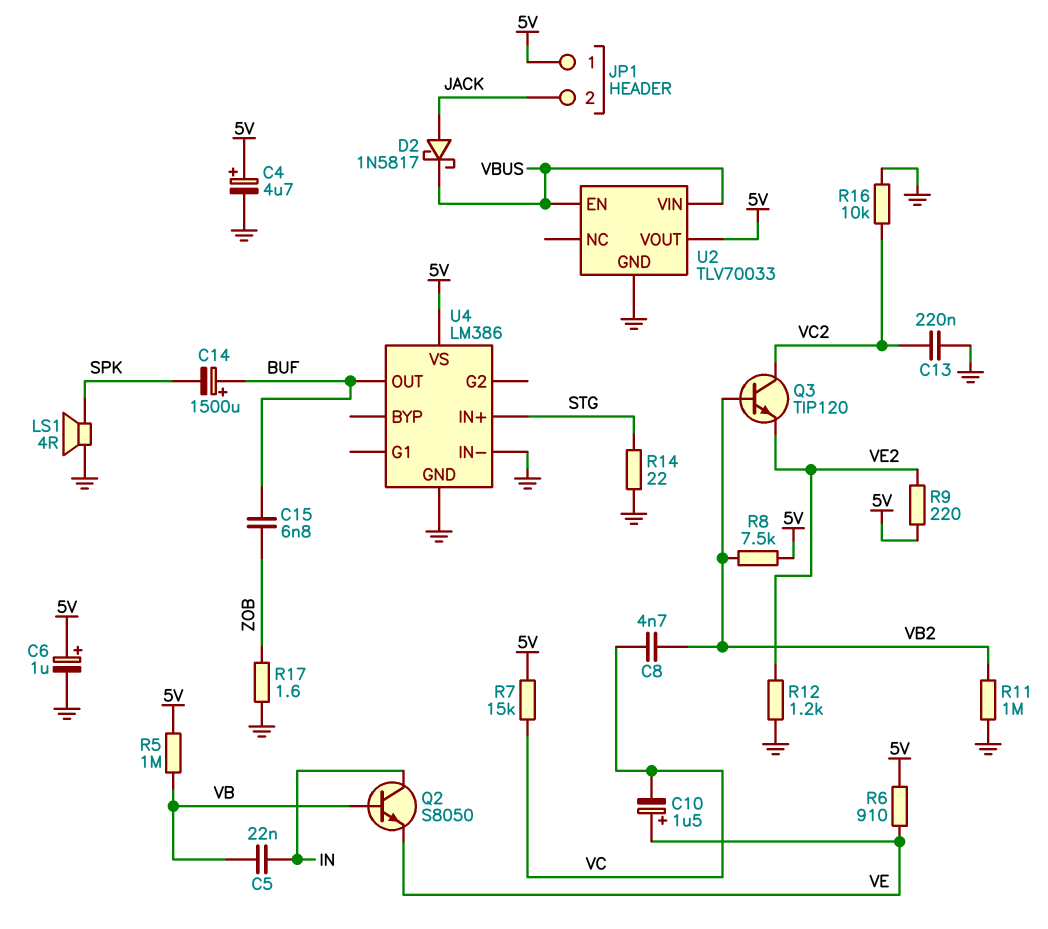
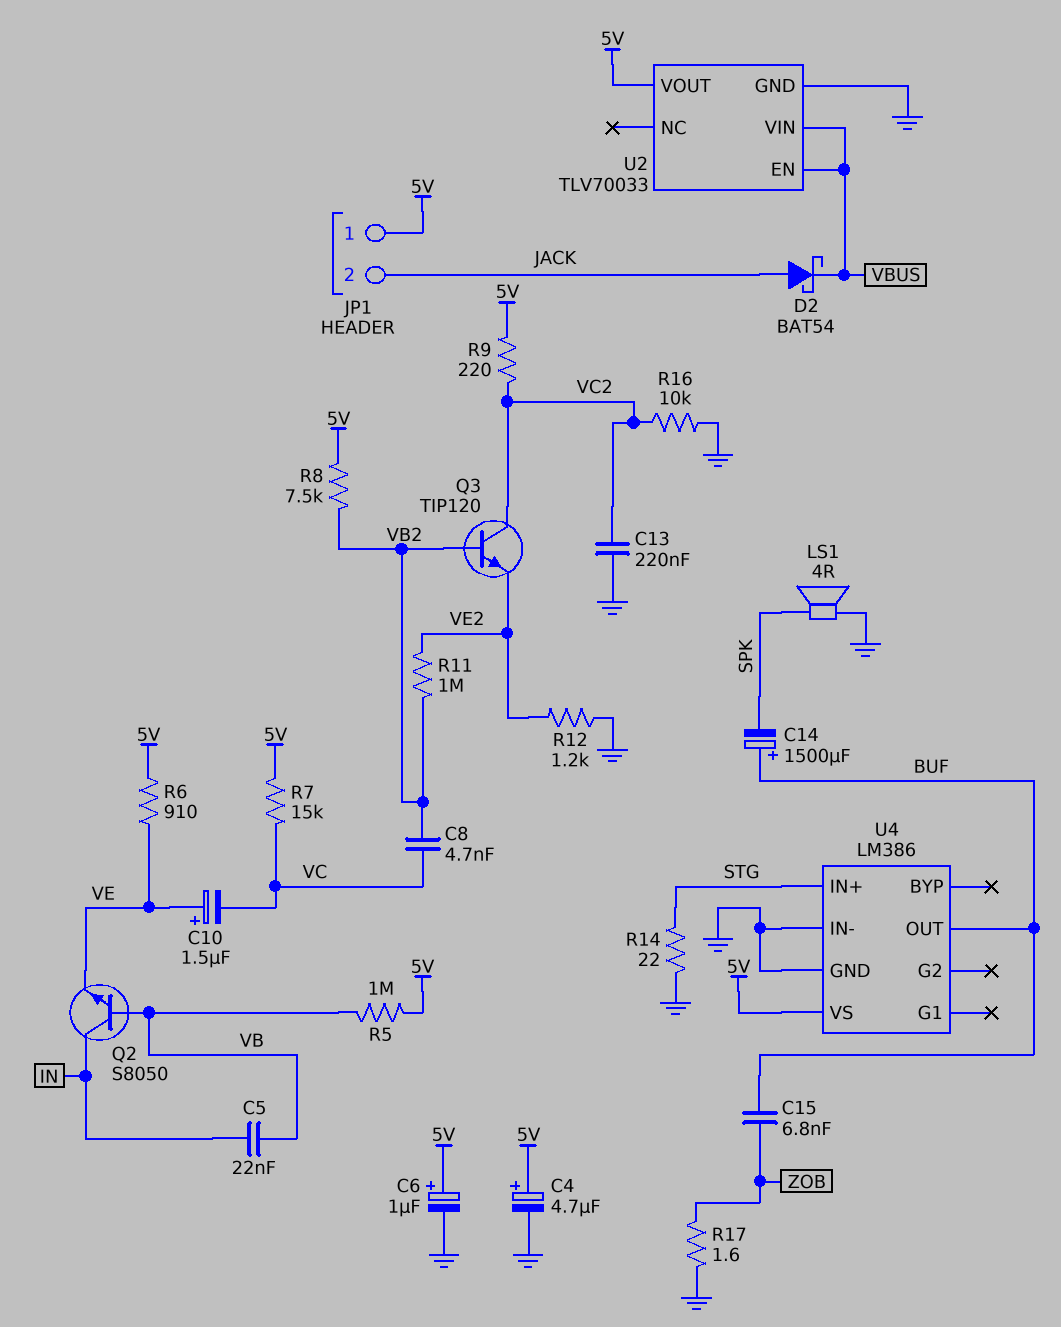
D2: schottky 1N5817 (A JACK, K VBUS) -> schottky BAT54 (A JACK, K VBUS)
R9: 220 (5V, VE2) -> 220 (5V, VC2)
R11: 1M (GND, VB2) -> 1M (VB2, VE2)

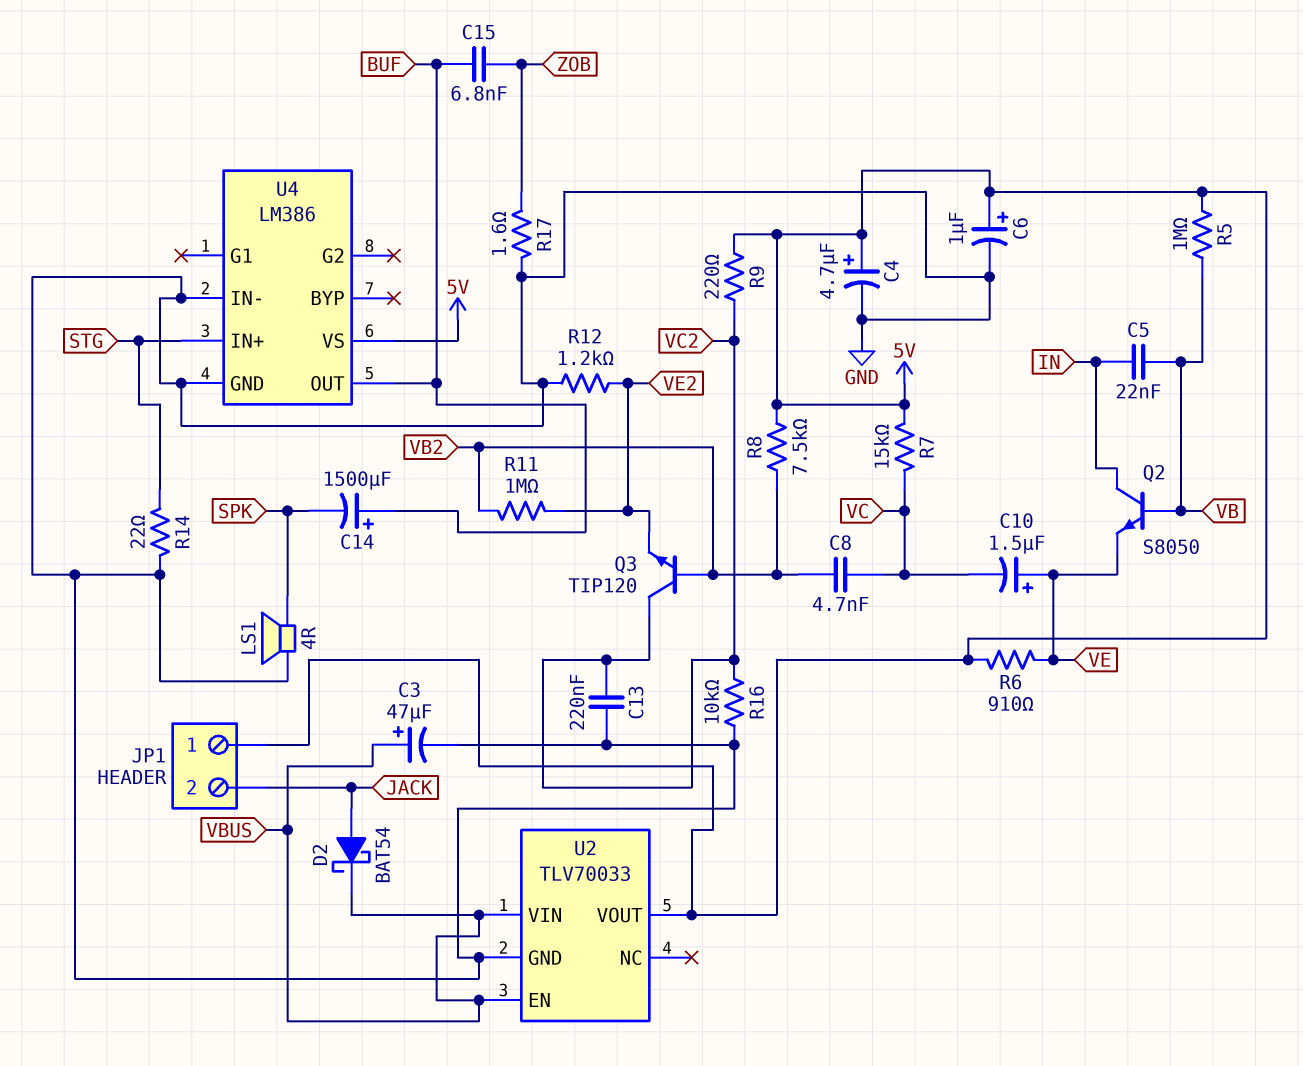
C3: none -> 47uF (plus VBUS, minus GND)

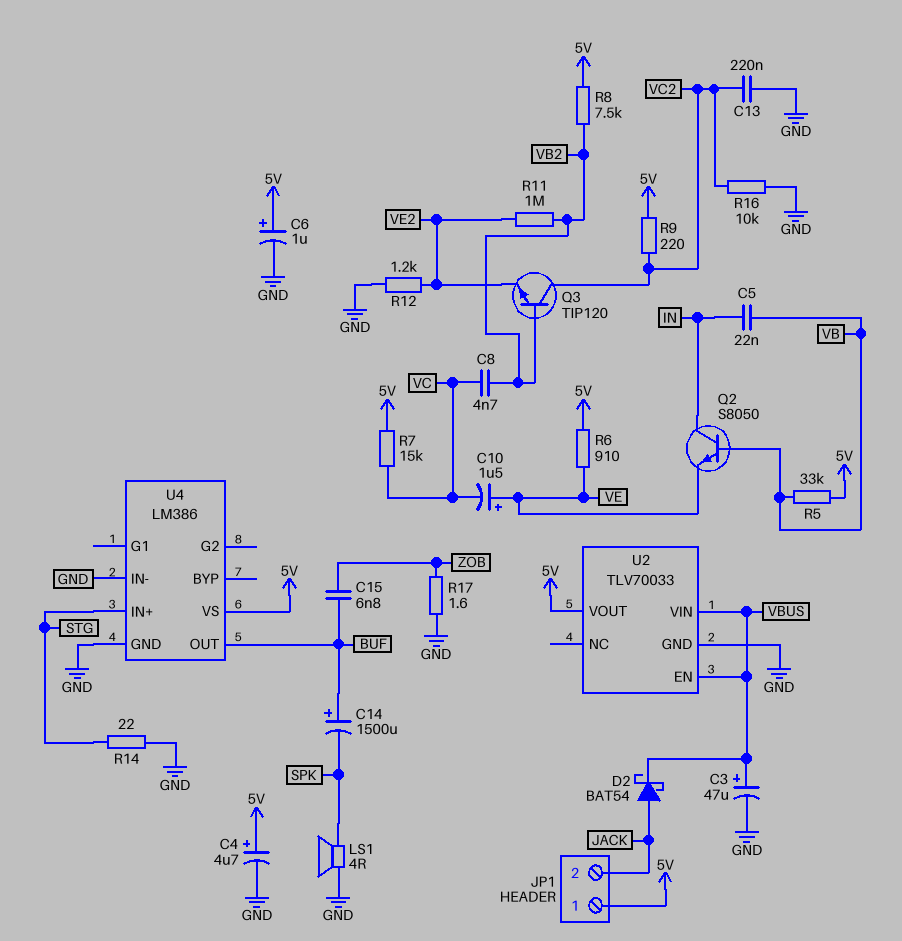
R5: 1M (5V, VB) -> 33k (5V, VB)

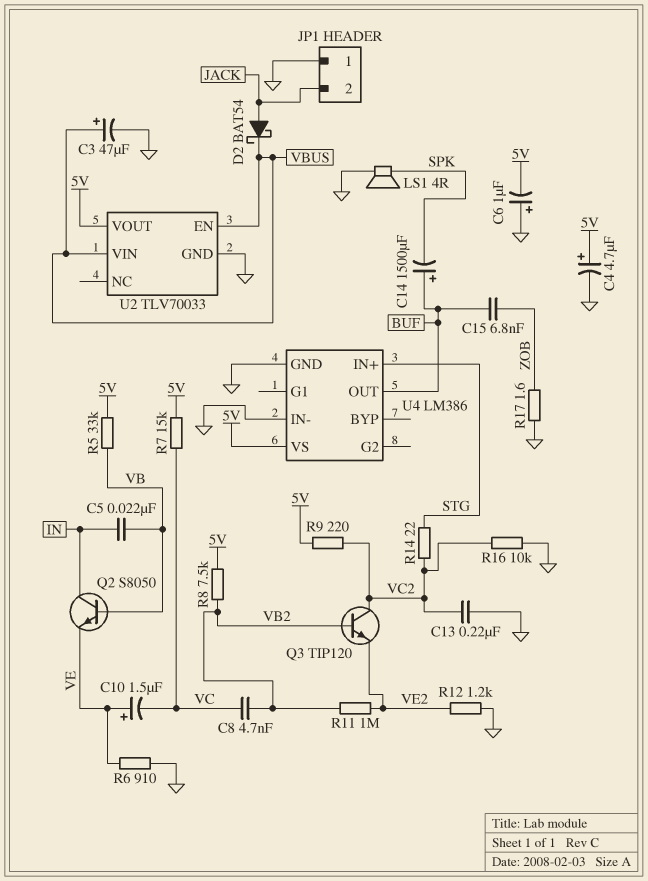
C6: 1uF (plus 5V, minus GND) -> 1uF (plus GND, minus 5V)
JP1 pin 1: 5V -> GND
R6: 910 (5V, VE) -> 910 (GND, VE)
R14: 22 (GND, STG) -> 22 (STG, VC2)

